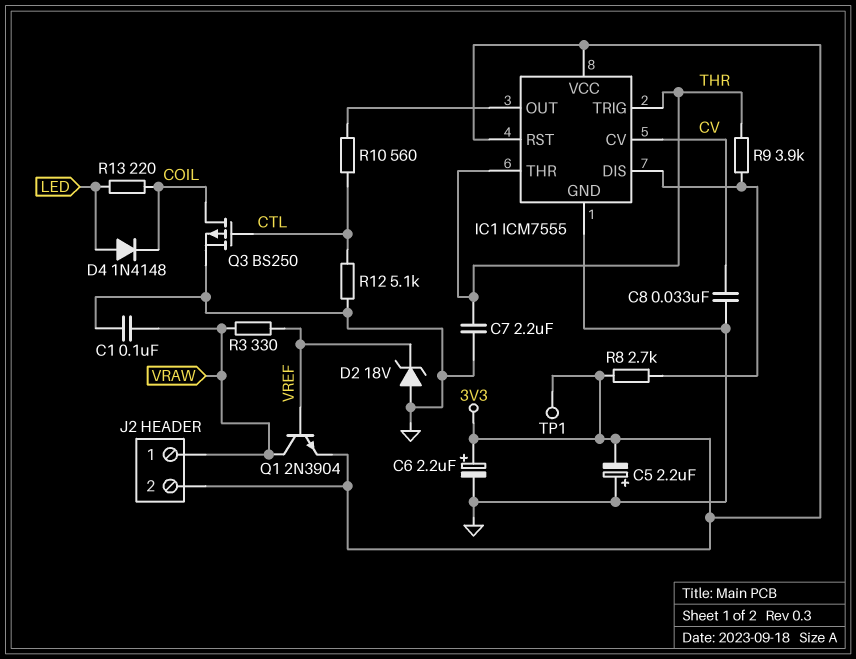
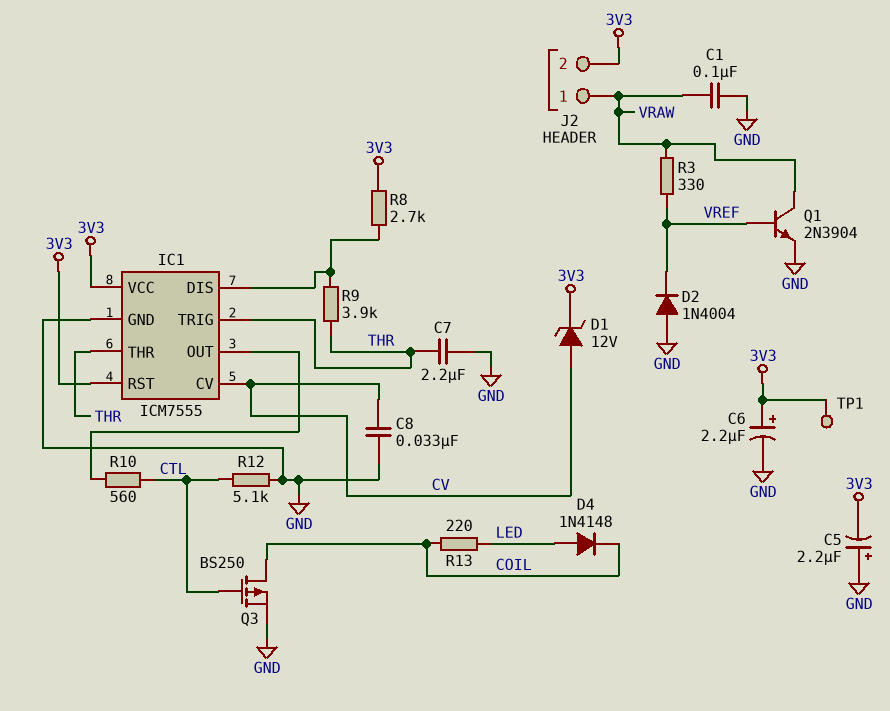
D1: none -> zener 12V (A CV, K 3V3)
D2: zener 18V (A GND, K VREF) -> diode 1N4004 (A GND, K VREF)
Q1: NPN 2N3904 (B VREF, C VRAW, E 3V3) -> NPN 2N3904 (B VREF, C VRAW, E GND)

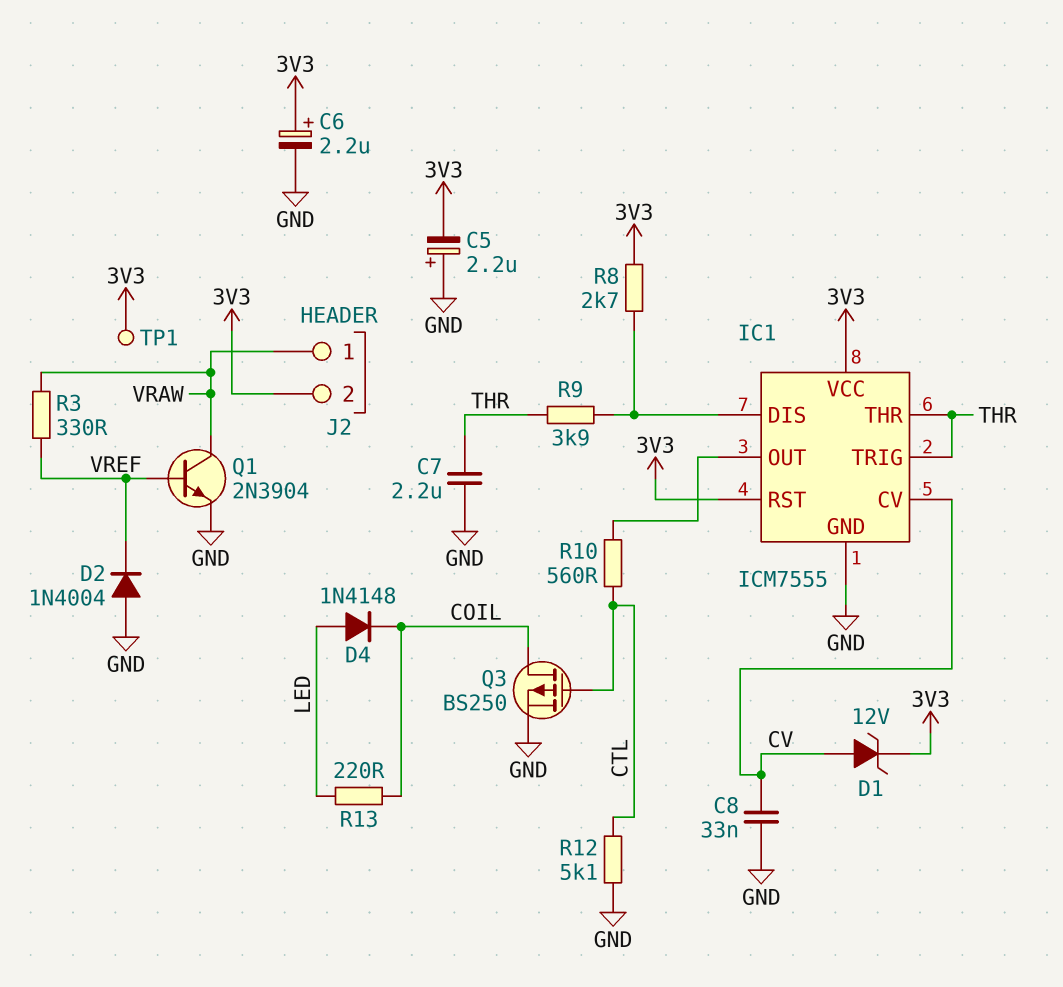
C1: 100nF (GND, VRAW) -> none

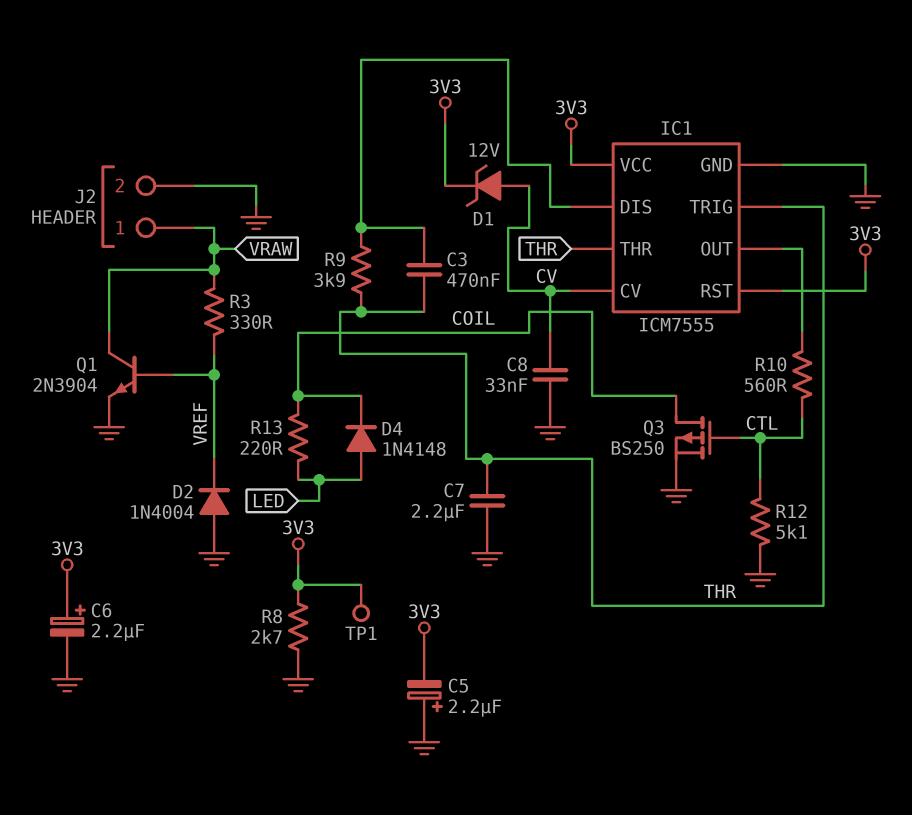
C3: none -> 470nF (IC1/DIS, THR)
J2 pin 2: 3V3 -> GND
R8: 2.7k (3V3, IC1/DIS) -> 2.7k (3V3, GND)

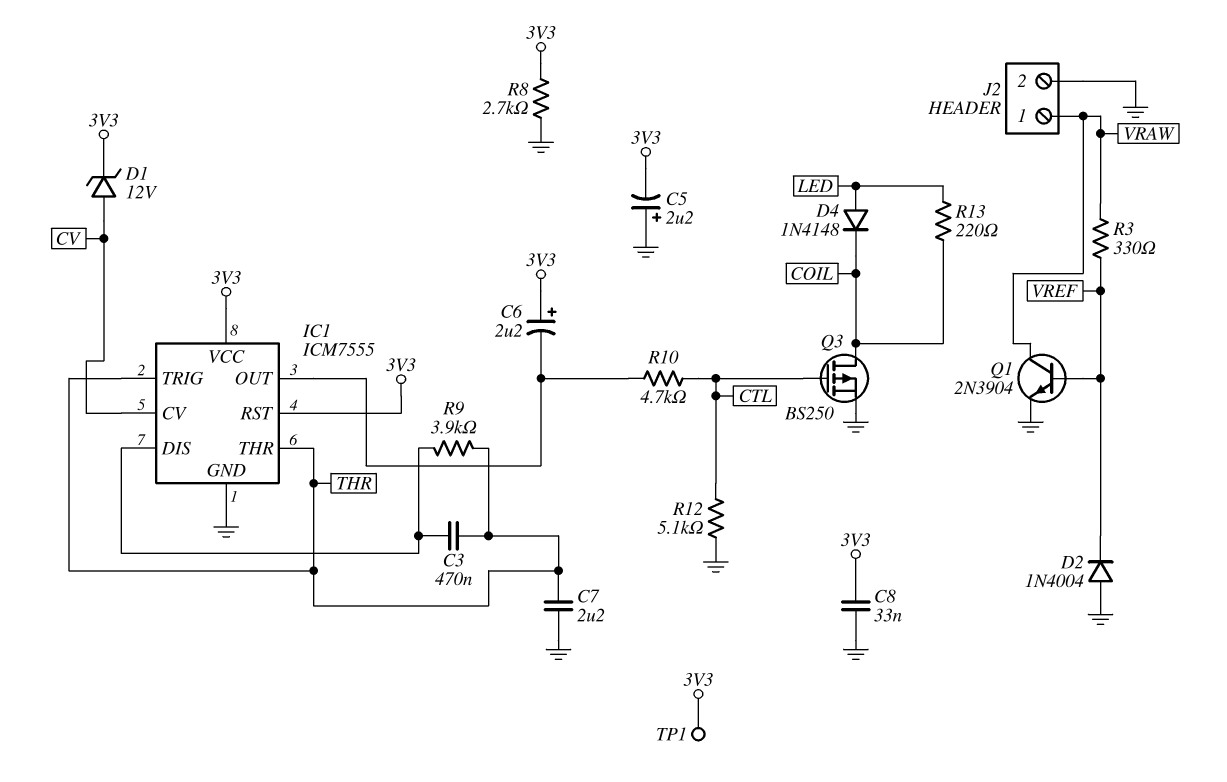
C6: 2.2uF (plus 3V3, minus GND) -> 2.2uF (plus 3V3, minus IC1/OUT)
C8: 33nF (CV, GND) -> 33nF (3V3, GND)
R10: 560 (CTL, IC1/OUT) -> 4.7k (CTL, IC1/OUT)

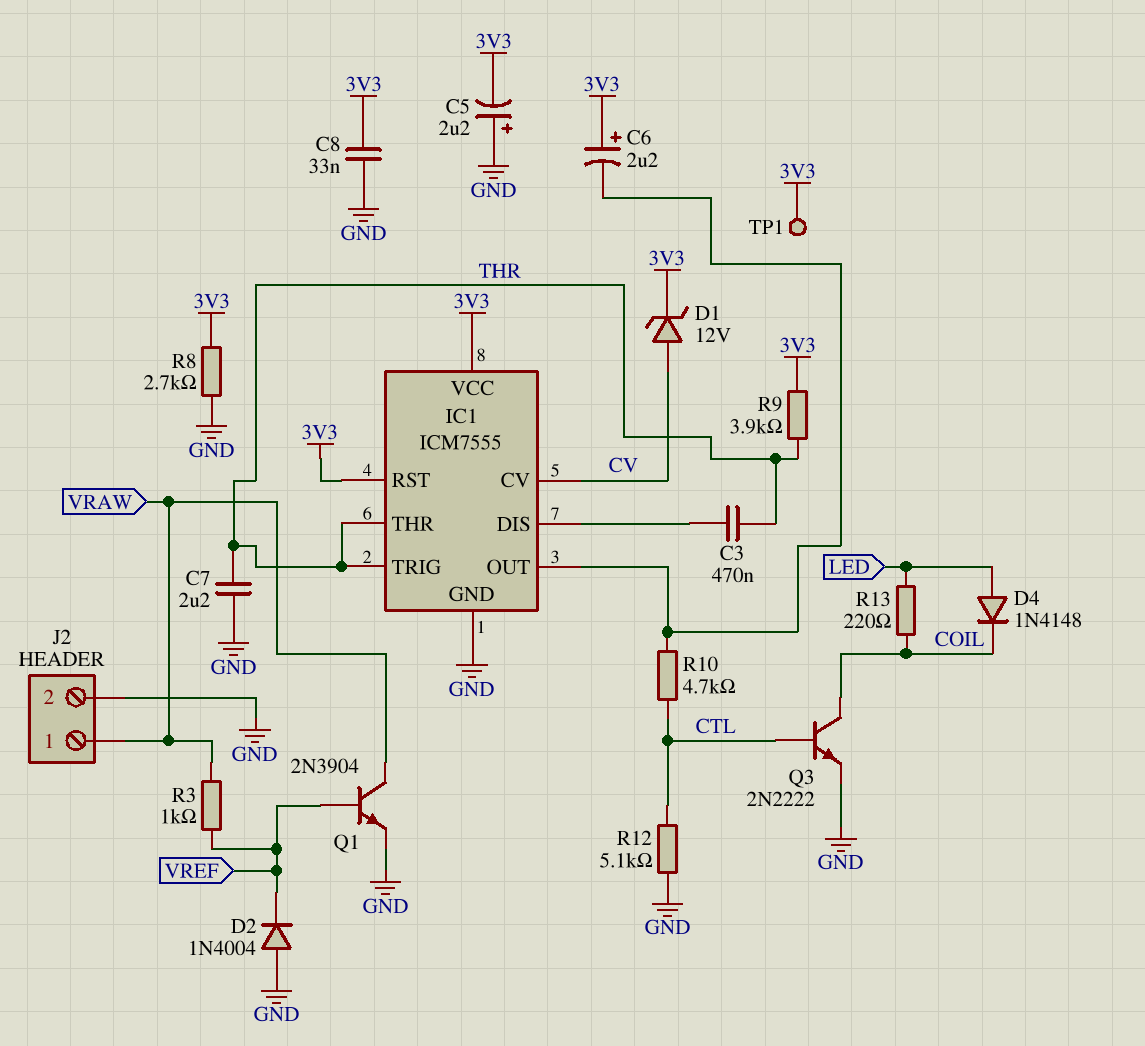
Q3: PMOS BS250 (G CTL, D COIL, S GND) -> NPN 2N2222 (B CTL, C COIL, E GND)
R3: 330 (VRAW, VREF) -> 1k (VRAW, VREF)
R9: 3.9k (IC1/DIS, THR) -> 3.9k (3V3, THR)

